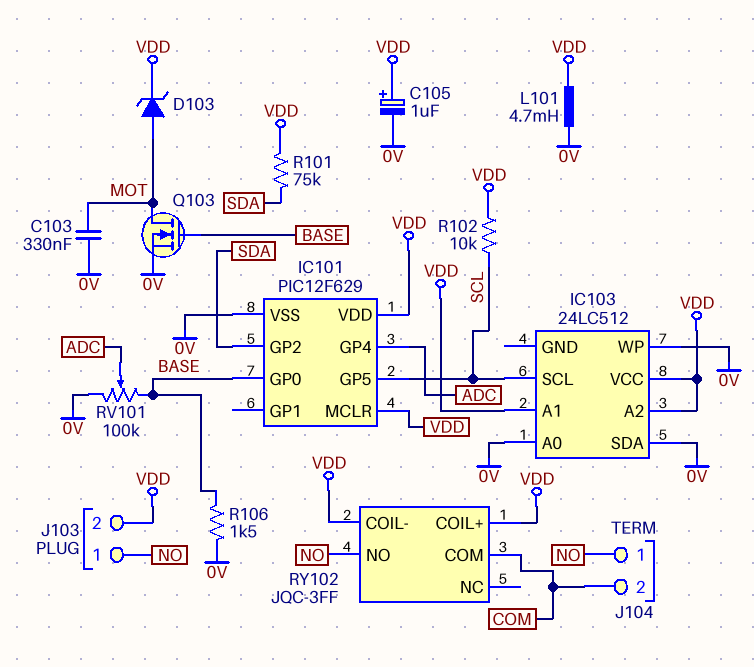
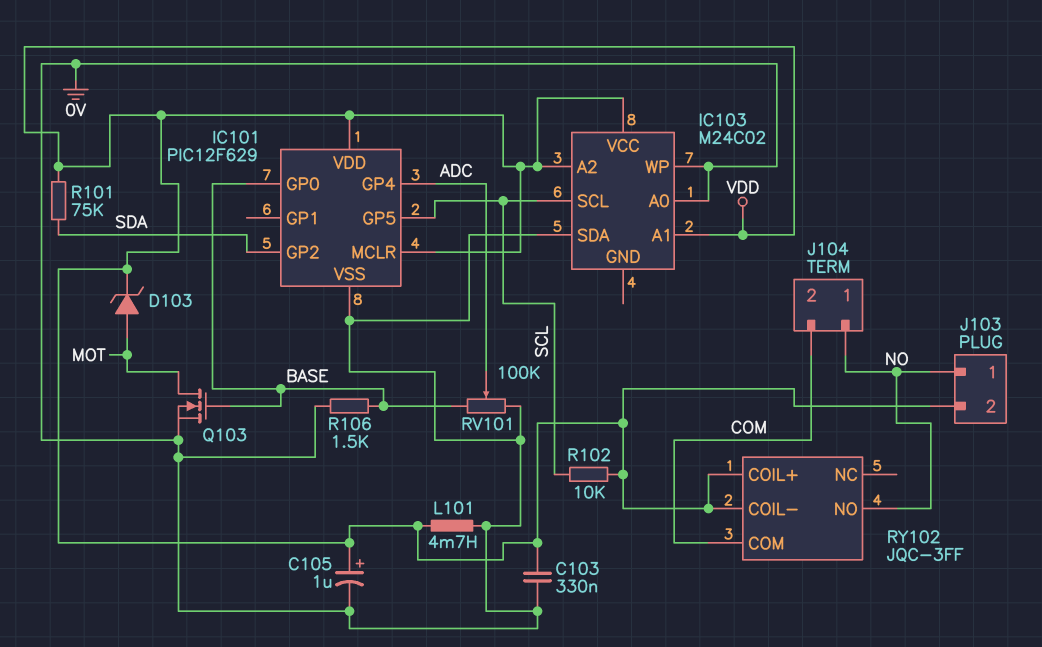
C103: 330nF (0V, MOT) -> 330nF (0V, VDD)
IC103: 24LC512 -> M24C02

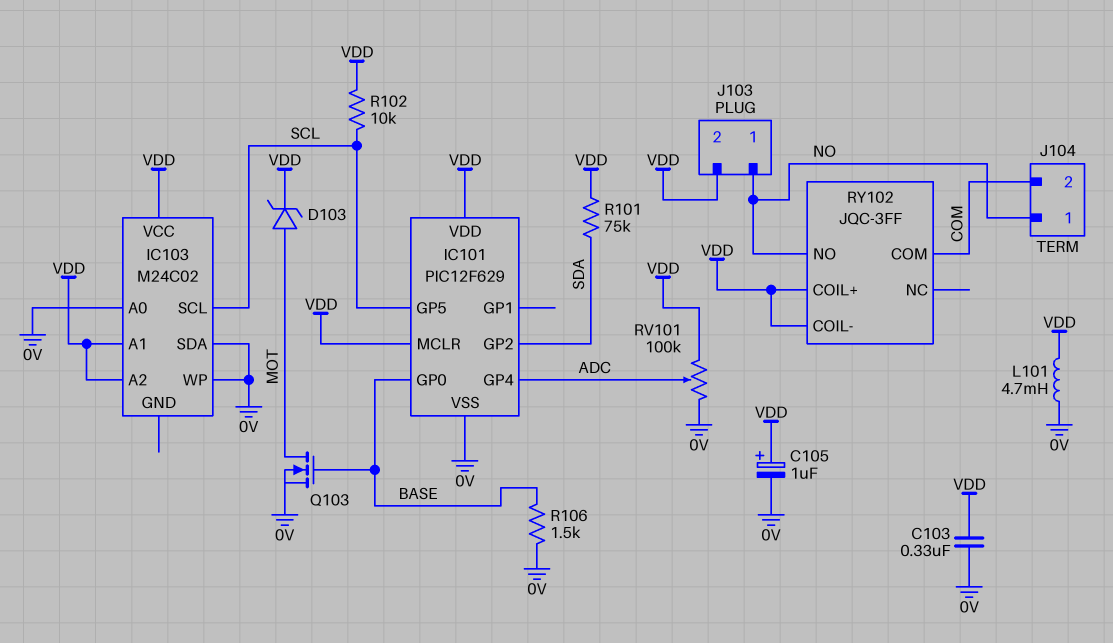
RV101: 100k (0V, BASE, wiper ADC) -> 100k (0V, VDD, wiper ADC)

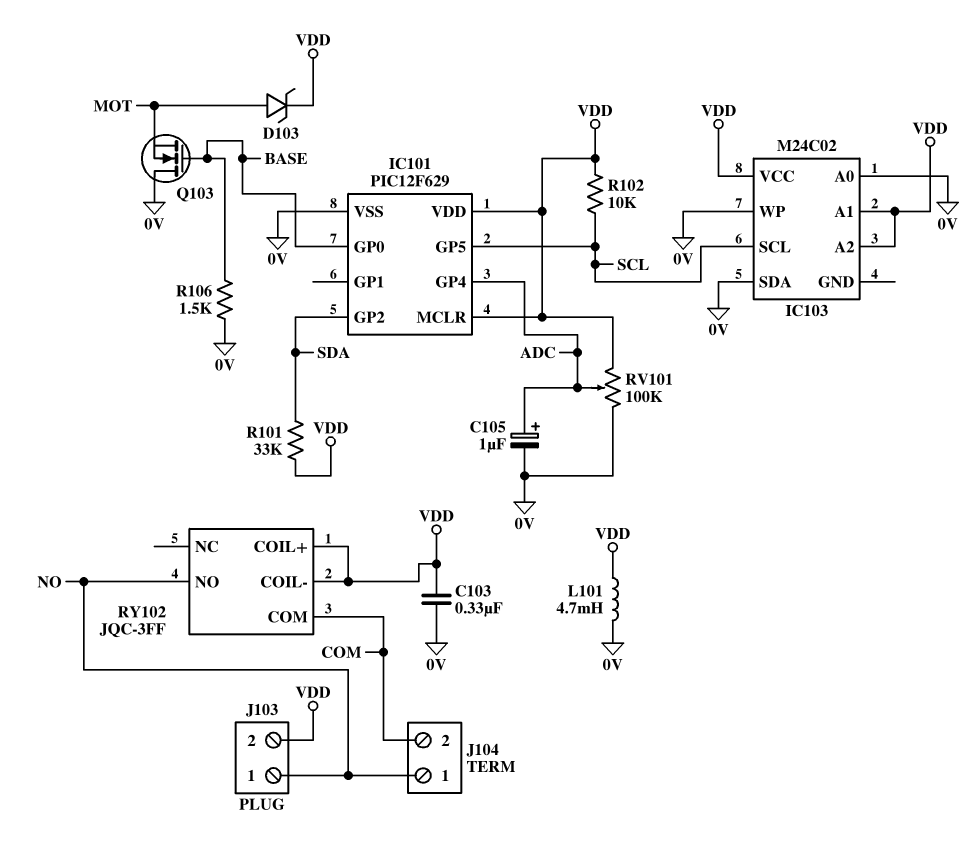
C105: 1uF (plus VDD, minus 0V) -> 1uF (plus ADC, minus 0V)
Q103: NMOS (G BASE, D MOT, S 0V) -> NMOS (G BASE, D 0V, S MOT)
R101: 75k (SDA, VDD) -> 33k (SDA, VDD)

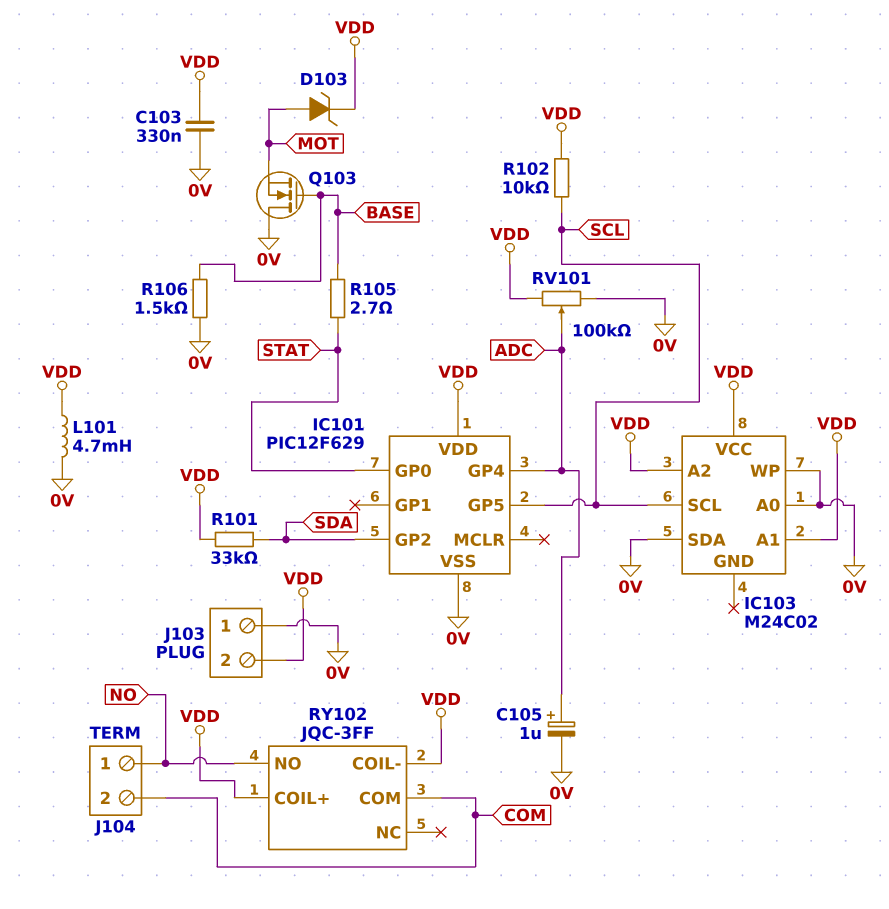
IC101 pin GP0: BASE -> STAT
IC101 pin MCLR: VDD -> none
J103 pin 1: NO -> 0V
R105: none -> 2.7 (BASE, STAT)

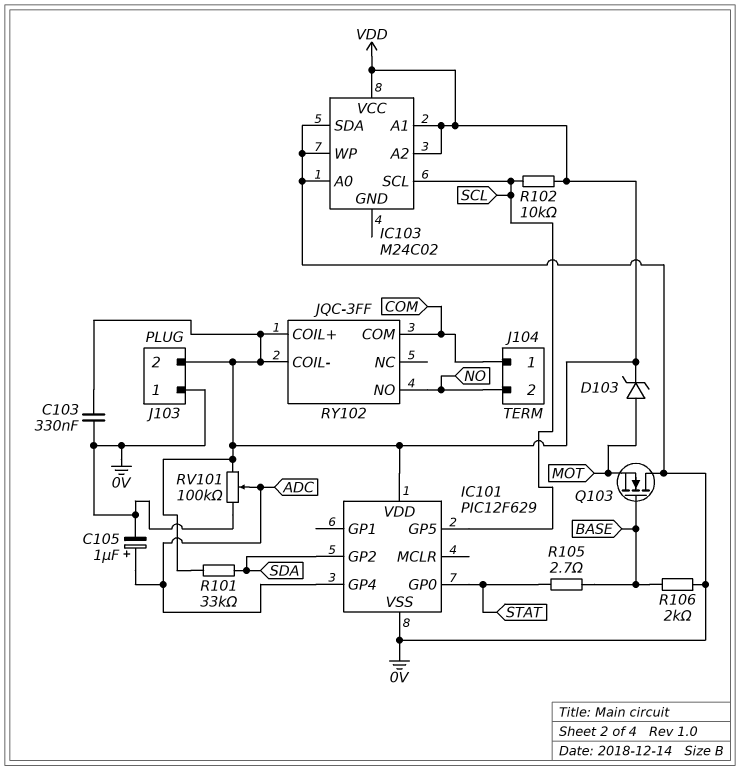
J104 pin 1: NO -> COM
J104 pin 2: COM -> NO
L101: 4.7mH (0V, VDD) -> none
R106: 1.5k (0V, BASE) -> 2k (0V, BASE)

